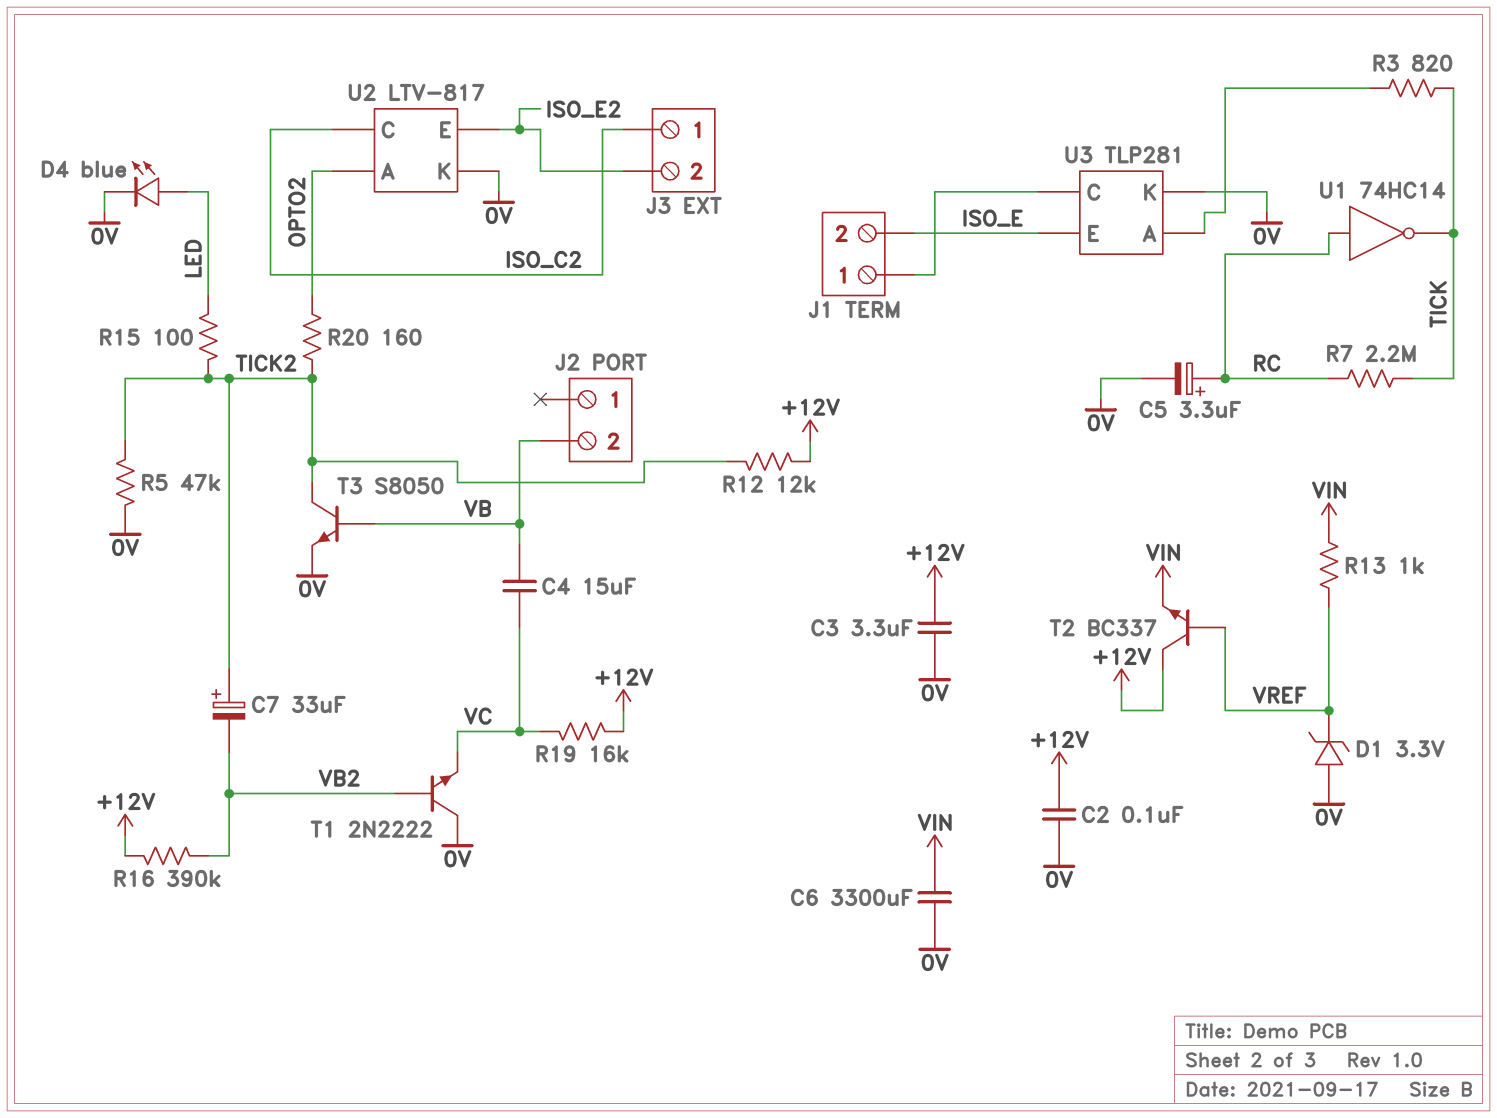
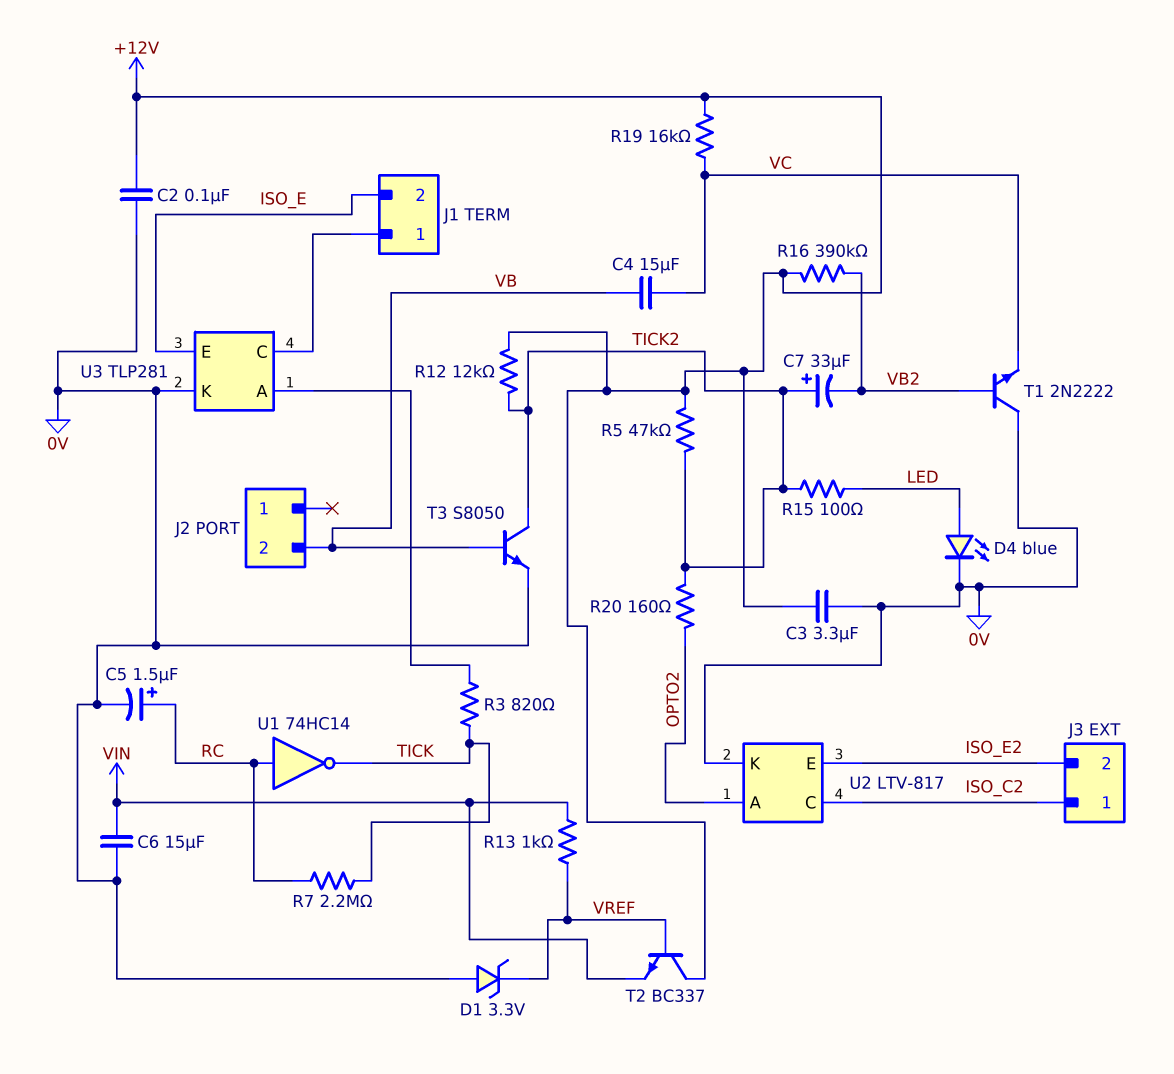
C5: 3.3uF (plus RC, minus 0V) -> 1.5uF (plus RC, minus 0V)
C6: 3300uF (0V, VIN) -> 15uF (0V, VIN)
R5: 47k (0V, TICK2) -> 47k (+12V, TICK2)

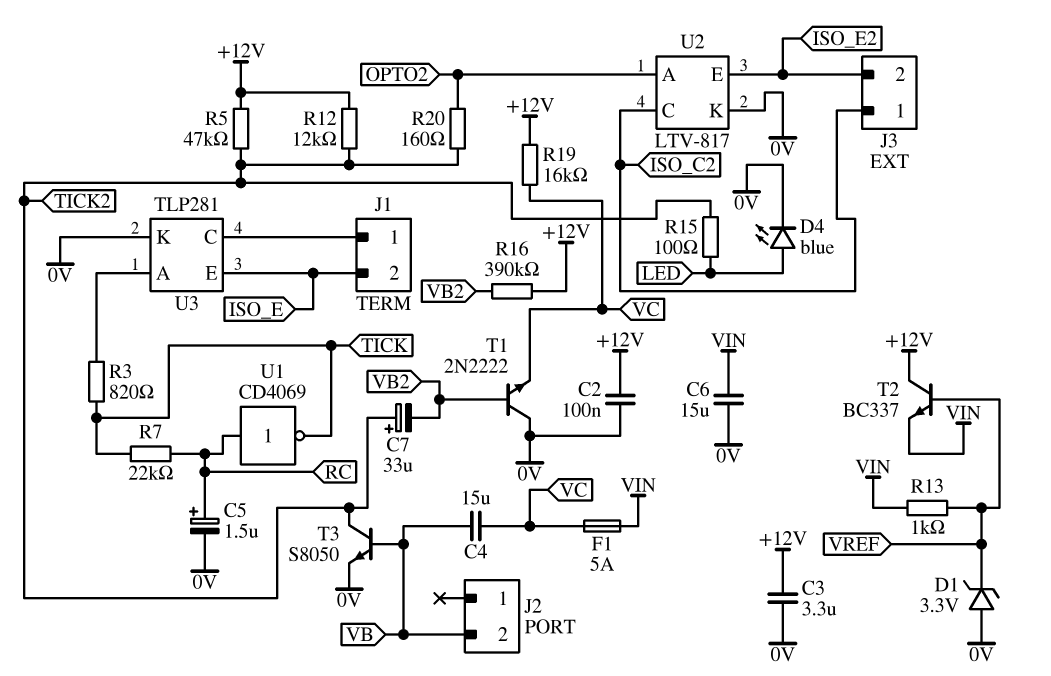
F1: none -> 5A (VC, VIN)
R7: 2.2M (RC, TICK) -> 22k (RC, TICK)
U1: NOT 74HC14 (in RC, out TICK) -> NOT CD4069 (in RC, out TICK)

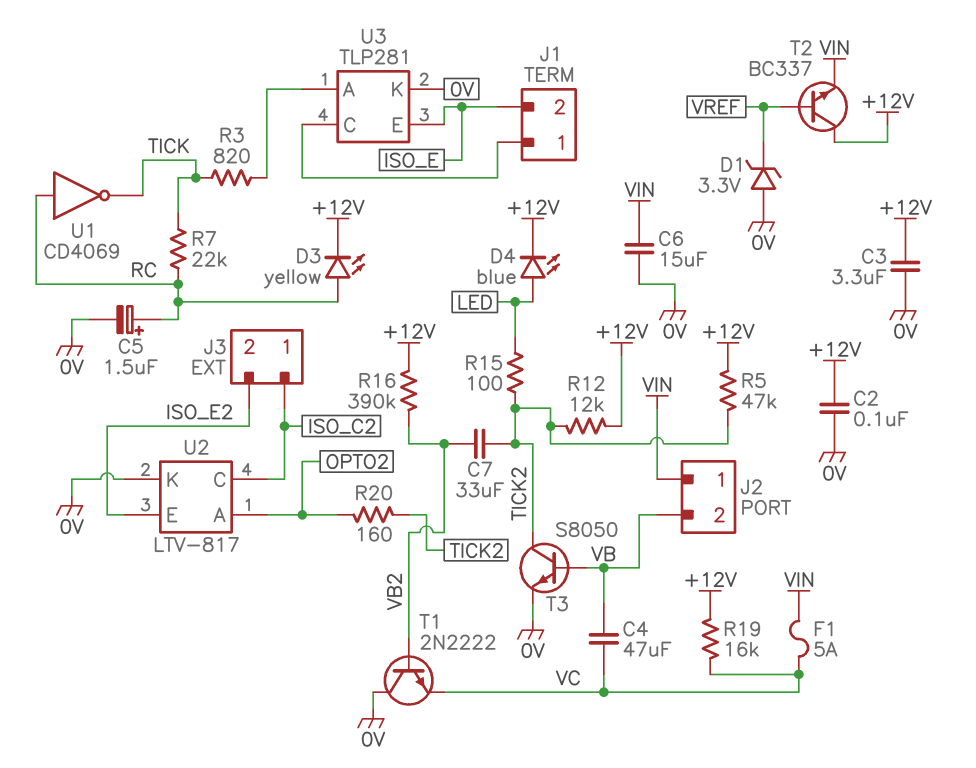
C4: 15uF (VB, VC) -> 47uF (VB, VC)
C7: 33uF (plus TICK2, minus VB2) -> 33uF (TICK2, VB2)
D3: none -> LED yellow (A RC, K +12V)
D4: LED blue (A LED, K 0V) -> LED blue (A LED, K +12V)
J2 pin 1: none -> VIN
R13: 1k (VIN, VREF) -> none

